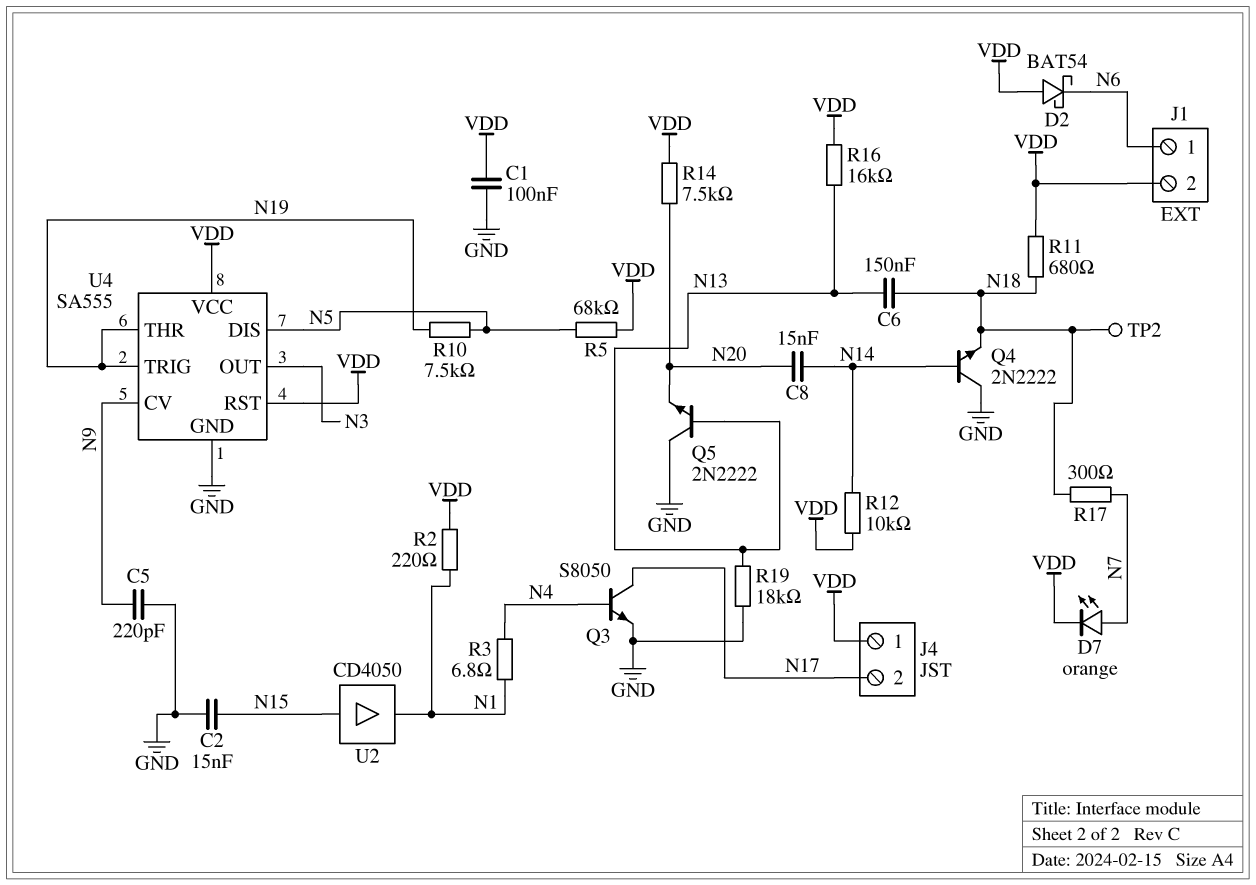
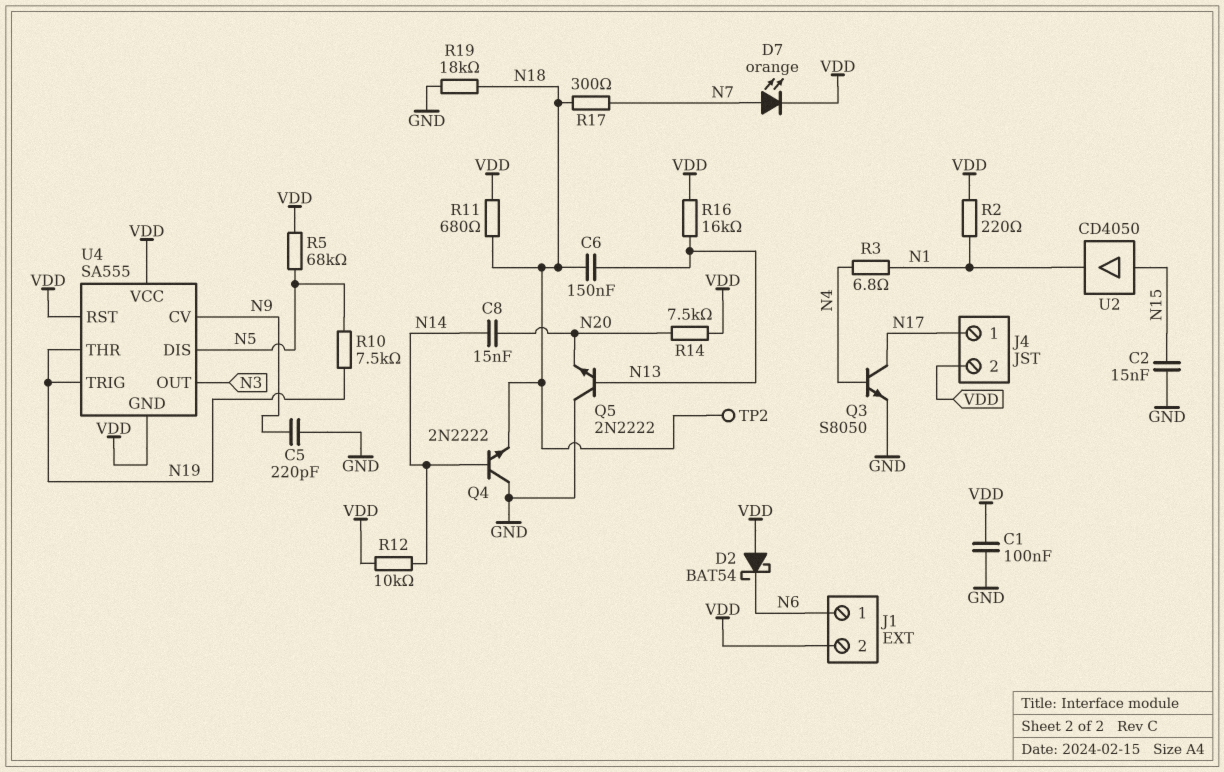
J4 pin 1: VDD -> N17
J4 pin 2: N17 -> VDD
R19: 18k (GND, N13) -> 18k (GND, N18)
U4 pin GND: GND -> VDD

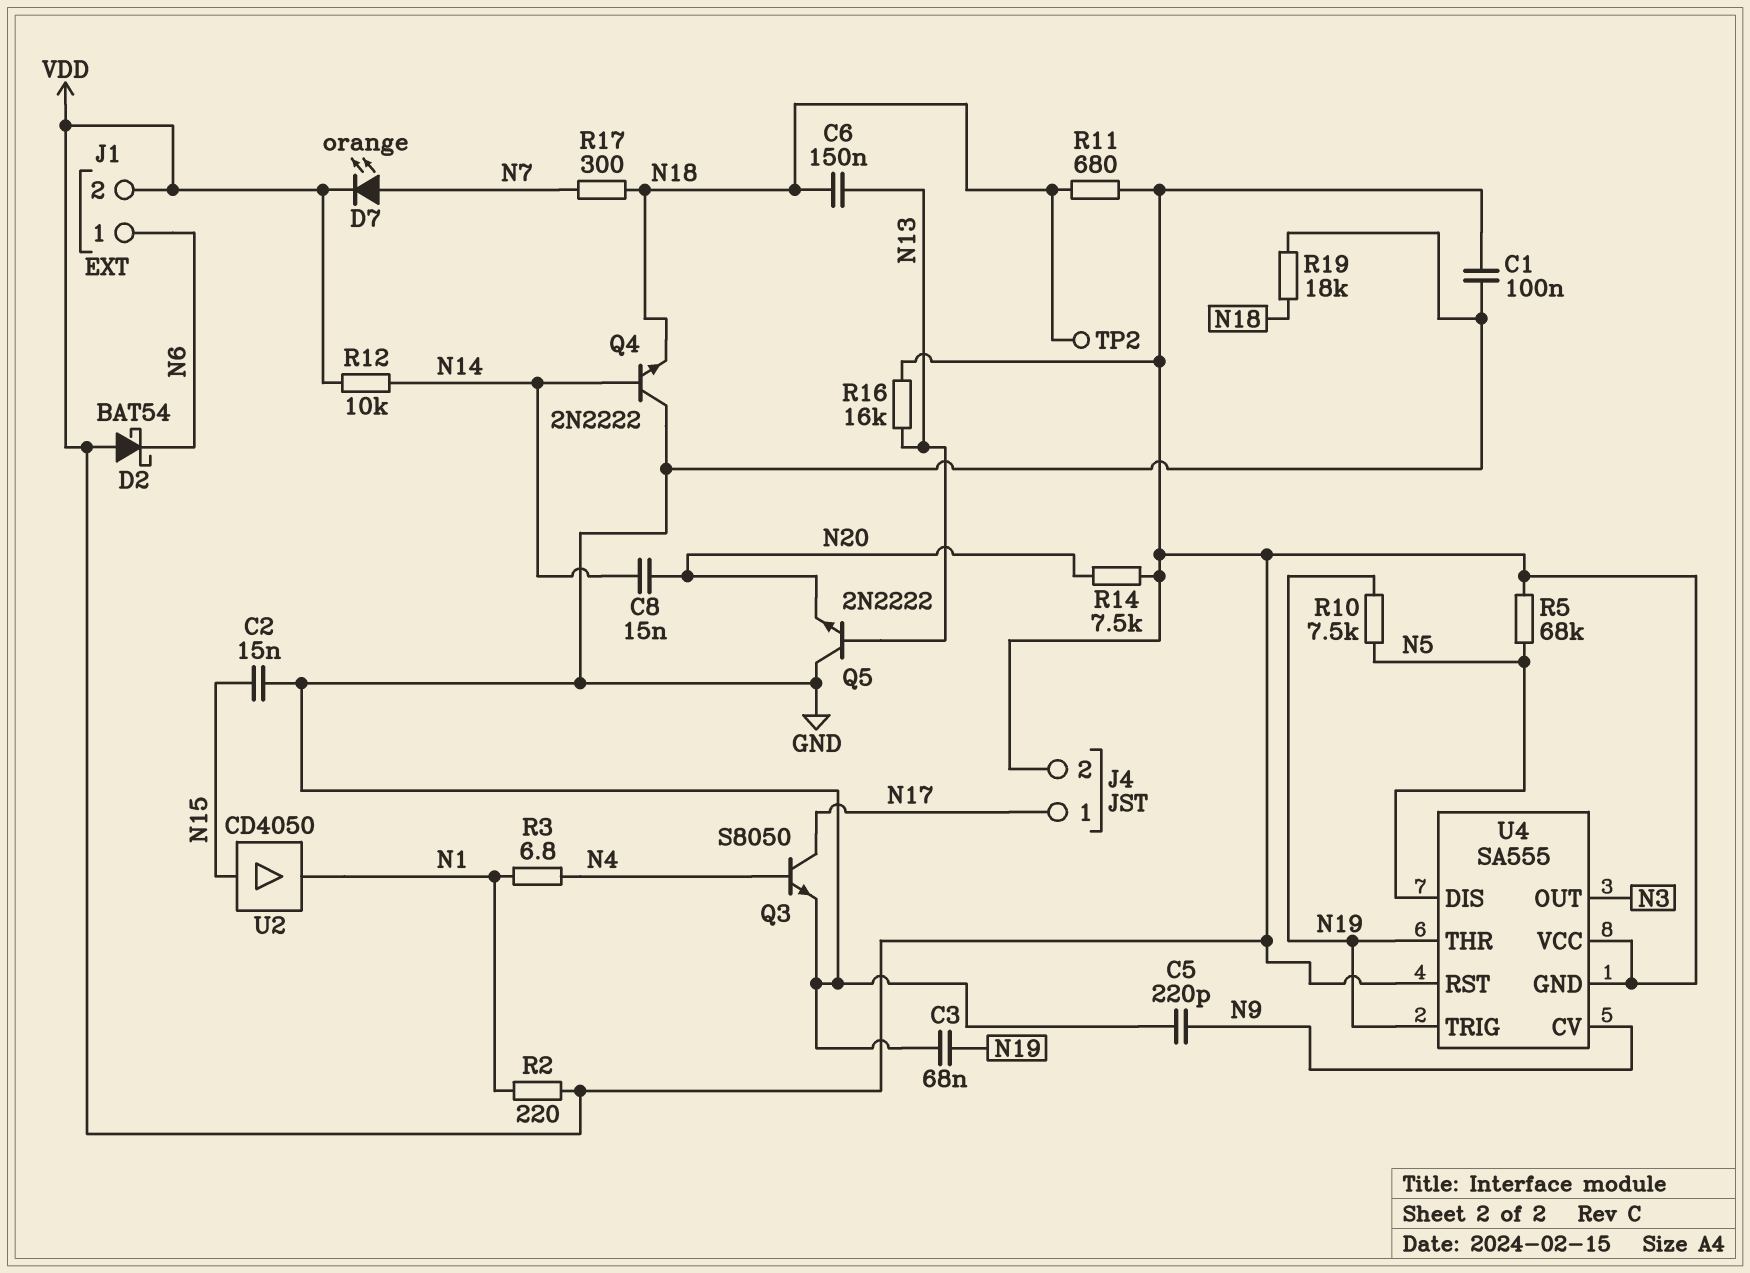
C3: none -> 68nF (GND, N19)

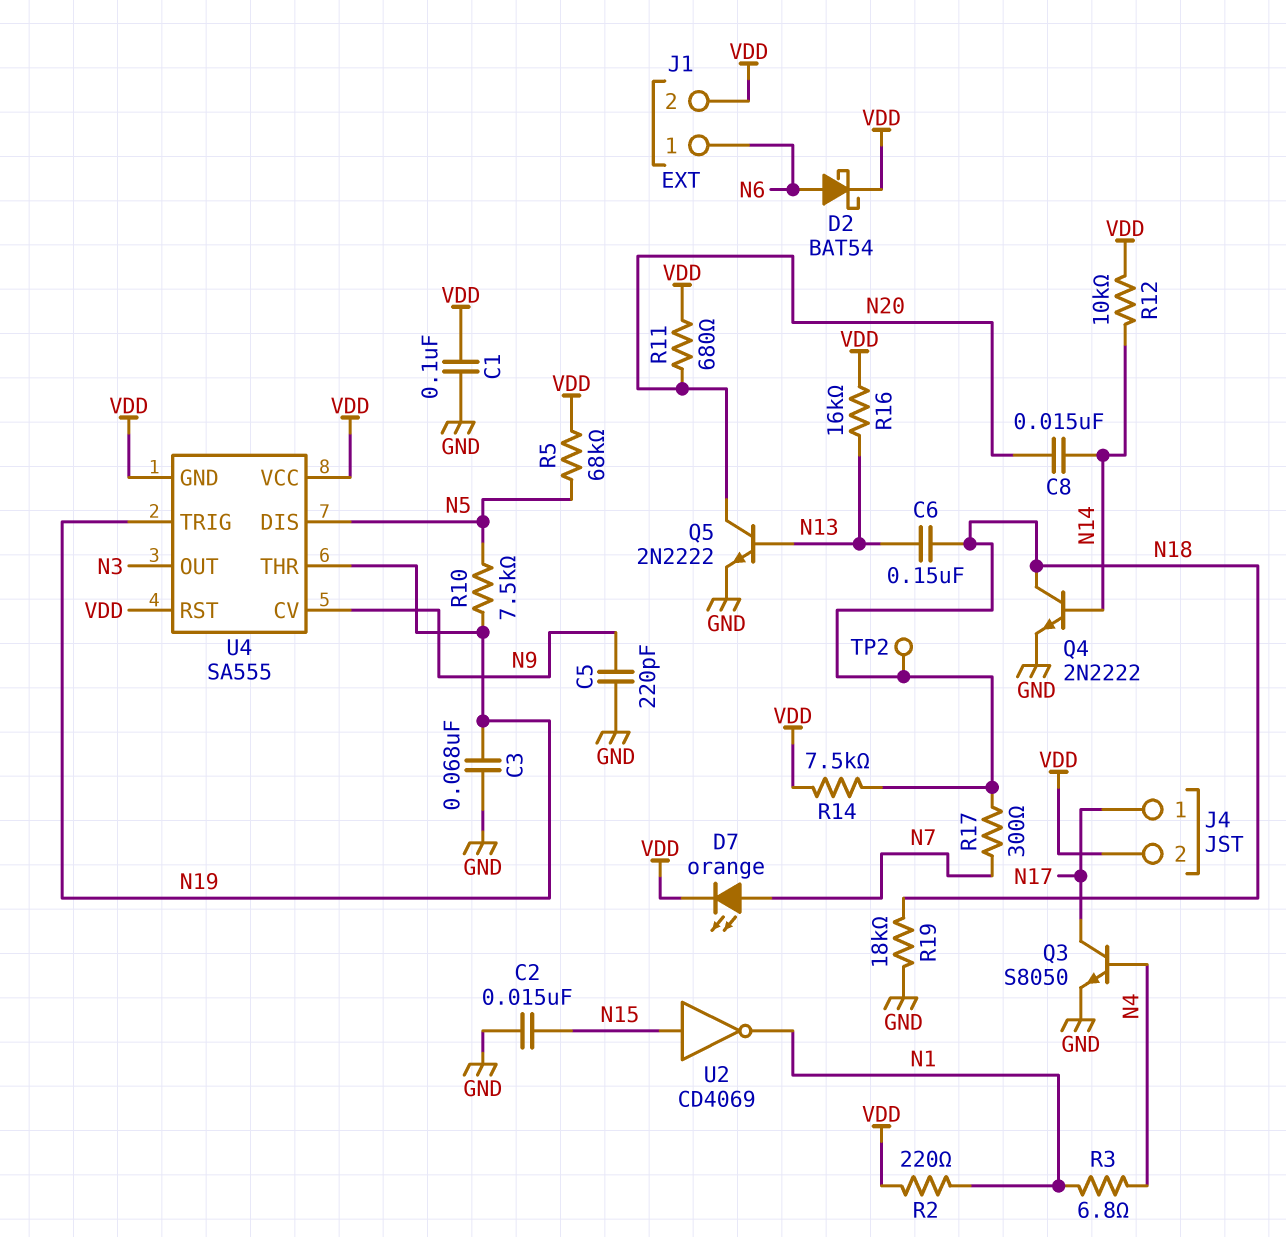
D2: schottky BAT54 (A VDD, K N6) -> schottky BAT54 (A N6, K VDD)
Q4: NPN 2N2222 (B N14, C GND, E N18) -> NPN 2N2222 (B N14, C N18, E GND)
Q5: NPN 2N2222 (B N13, C GND, E N20) -> NPN 2N2222 (B N13, C N20, E GND)
R11: 680 (N18, VDD) -> 680 (N20, VDD)
R14: 7.5k (N20, VDD) -> 7.5k (N18, VDD)
U2: buffer CD4050 (in N15, out N1) -> NOT CD4069 (in N15, out N1)

